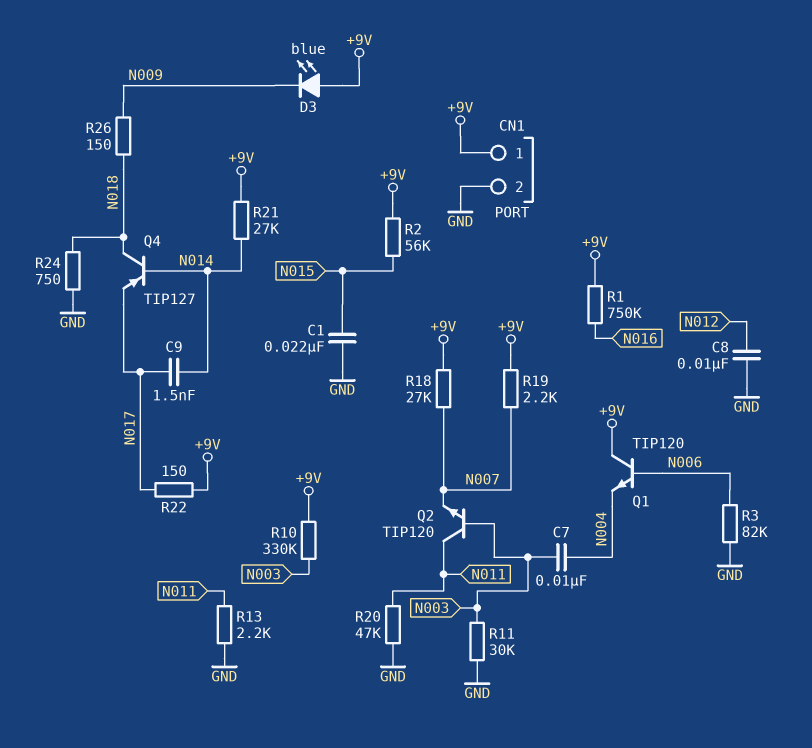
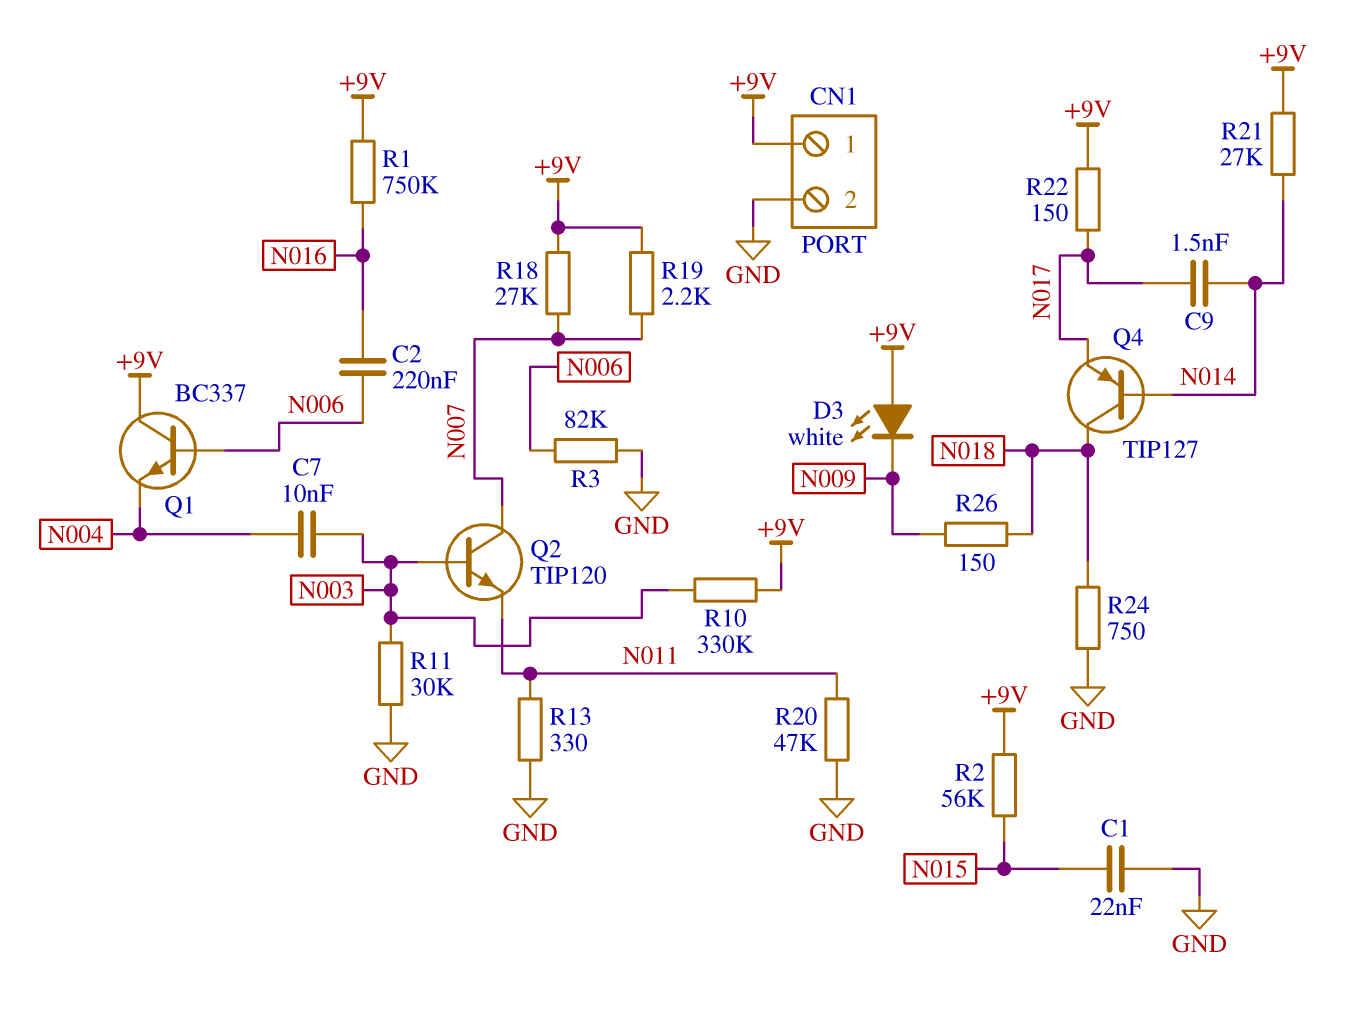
C2: none -> 220nF (N006, N016)
C8: 10nF (GND, N012) -> none
D3: LED blue (A +9V, K N009) -> LED white (A +9V, K N009)
Q1: NPN TIP120 (B N006, C +9V, E N004) -> NPN BC337 (B N006, C +9V, E N004)
Q2: NPN TIP120 (B N003, C N011, E N007) -> NPN TIP120 (B N003, C N007, E N011)
R13: 2.2k (GND, N011) -> 330 (GND, N011)

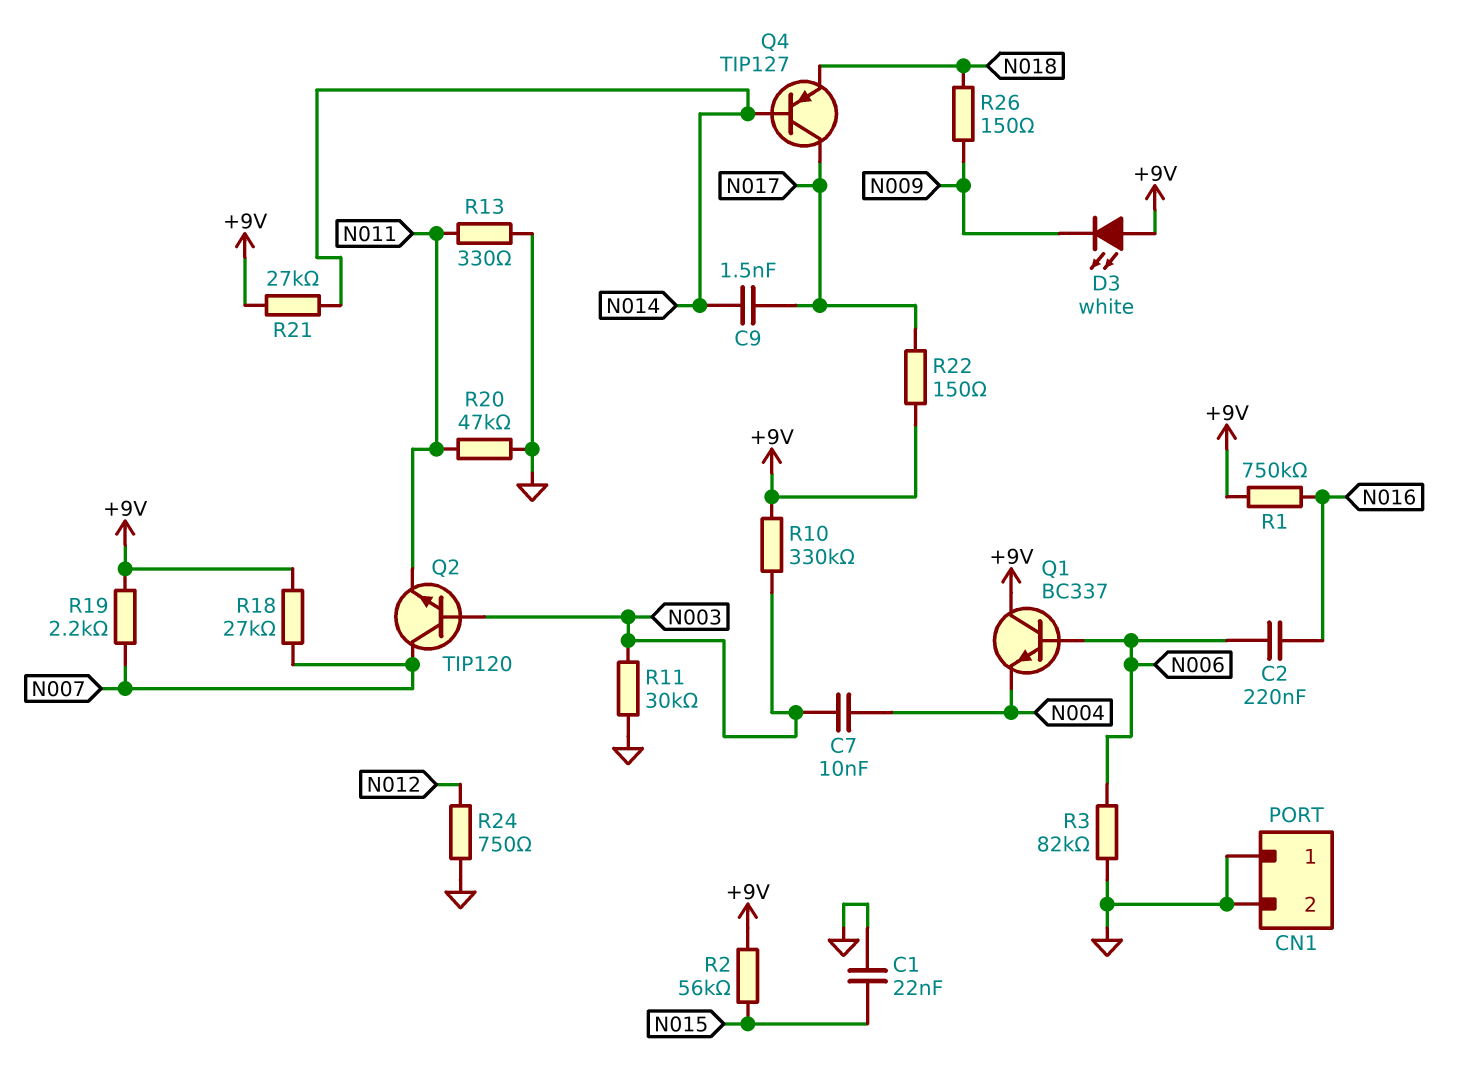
CN1 pin 1: +9V -> GND
Q4: PNP TIP127 (B N014, C N018, E N017) -> PNP TIP127 (B N014, C N017, E N018)
R24: 750 (GND, N018) -> 750 (GND, N012)

